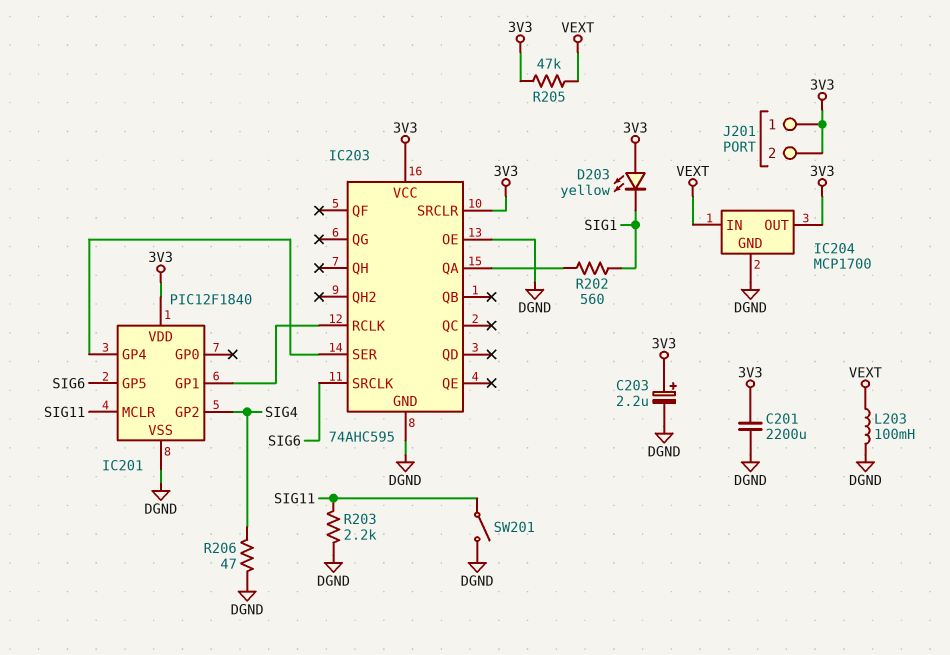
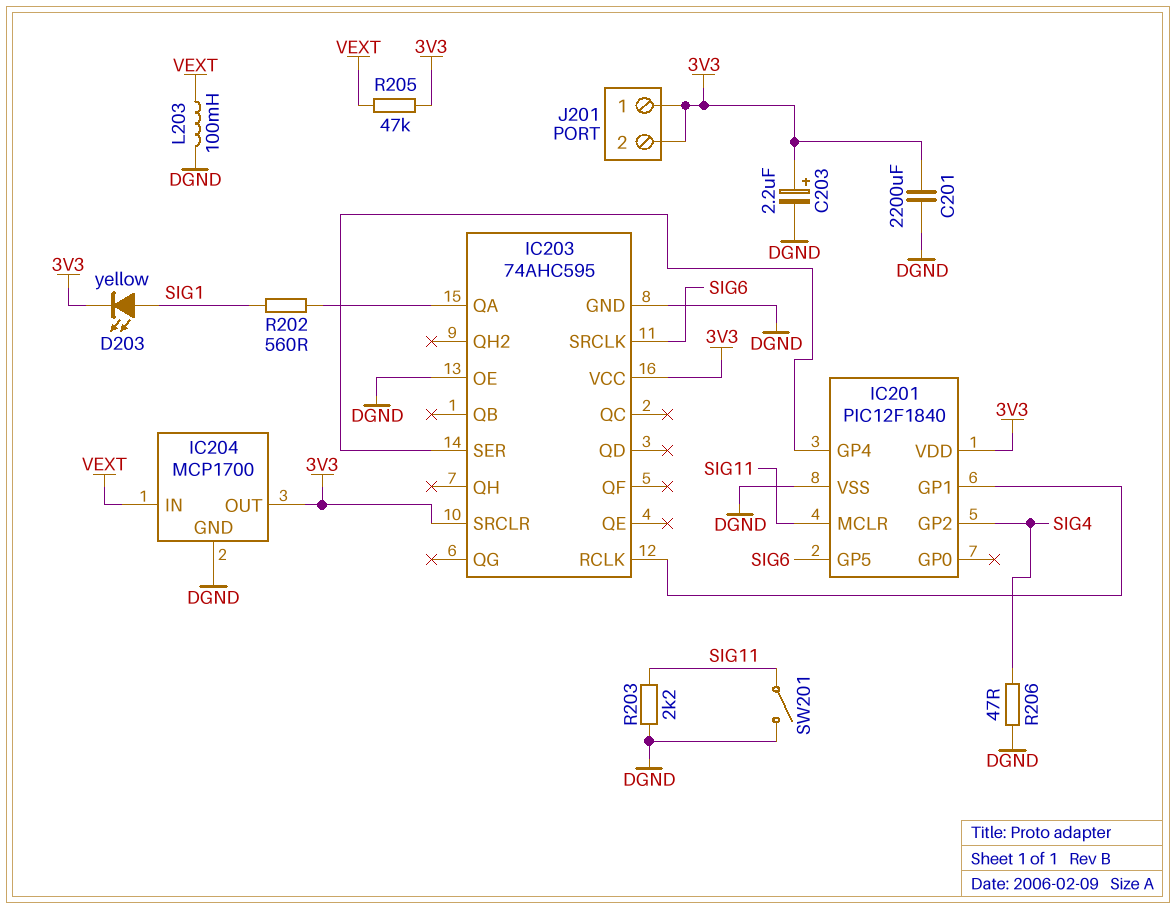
D203: LED yellow (A 3V3, K SIG1) -> LED yellow (A SIG1, K 3V3)

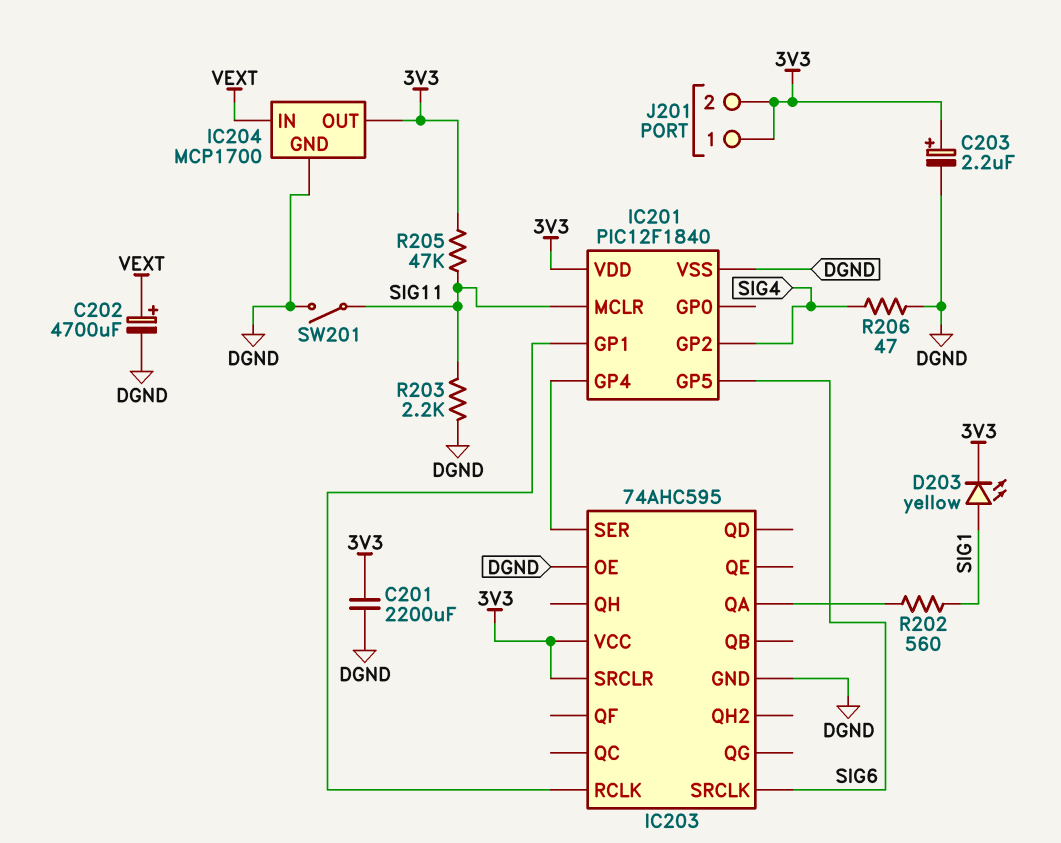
C202: none -> 4700uF (plus VEXT, minus DGND)
L203: 100mH (DGND, VEXT) -> none
R205: 47k (3V3, VEXT) -> 47k (3V3, SIG11)

